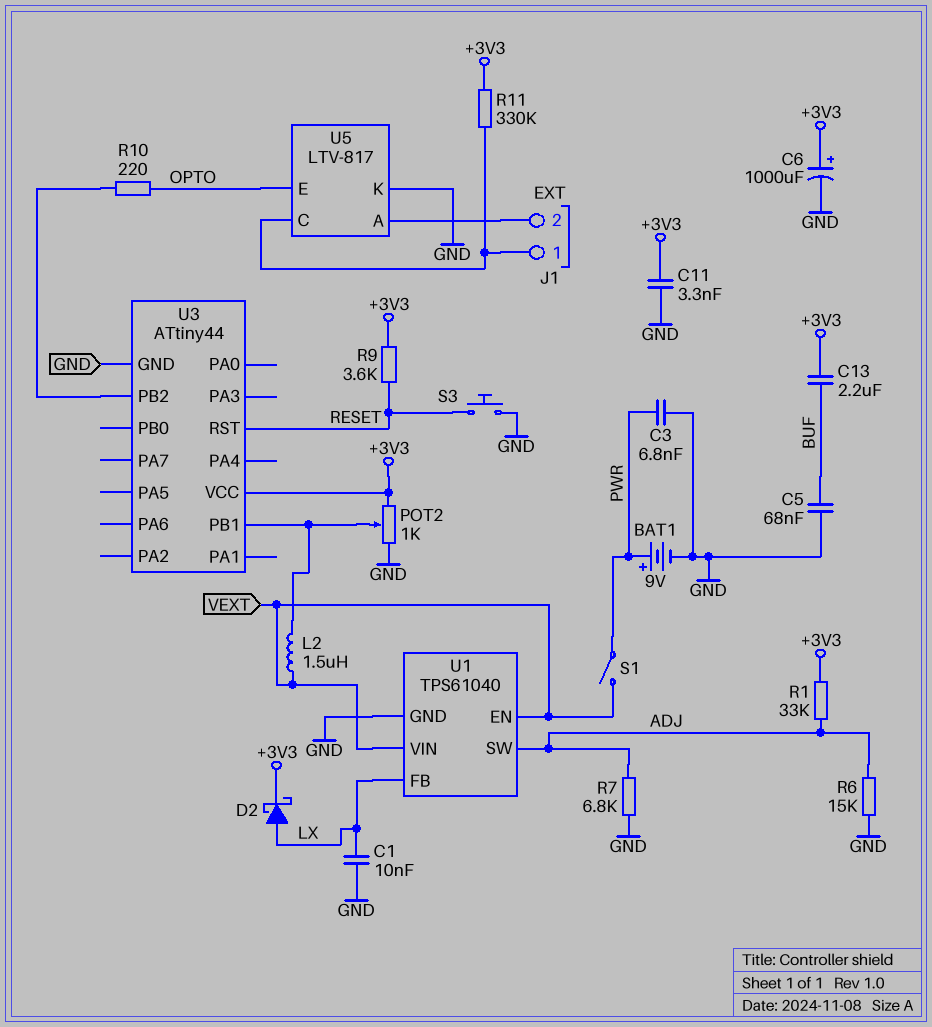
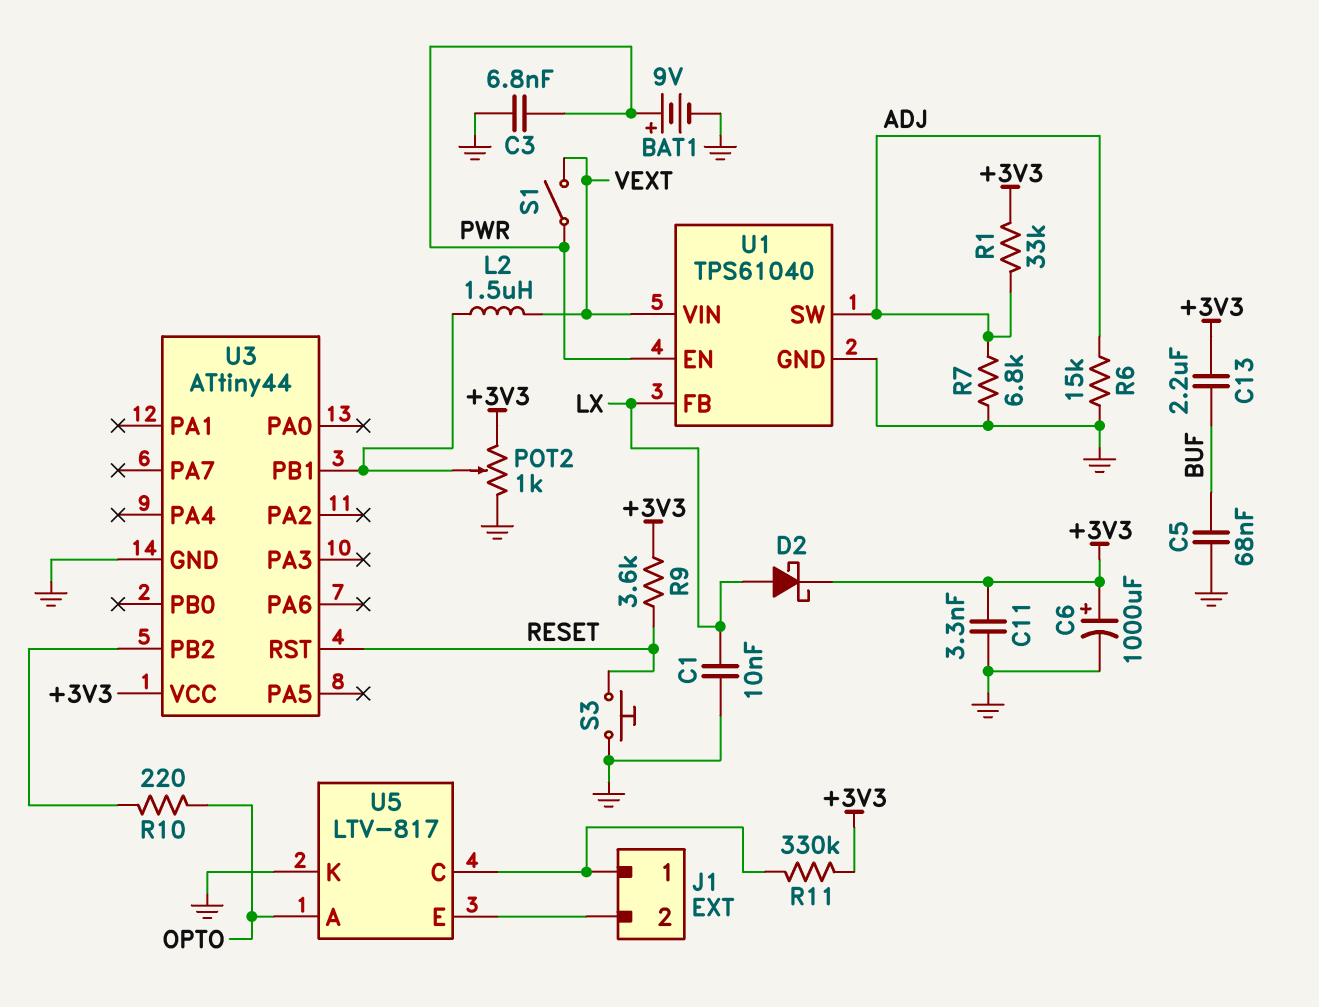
U1 pin EN: VEXT -> PWR
U5 pin A: J1/2 -> OPTO
U5 pin E: OPTO -> J1/2

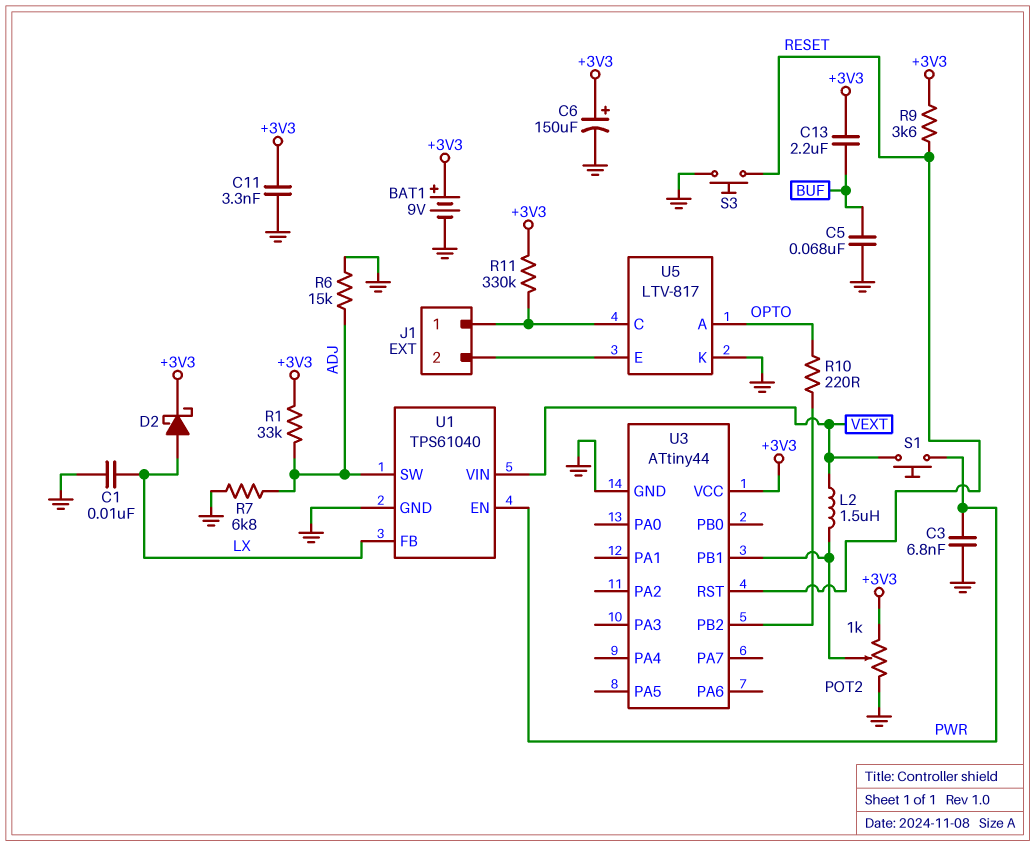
BAT1: 9V (plus PWR, minus GND) -> 9V (plus +3V3, minus GND)
C6: 1000uF (plus +3V3, minus GND) -> 150uF (plus +3V3, minus GND)
S1: switch (PWR, VEXT) -> button (PWR, VEXT)

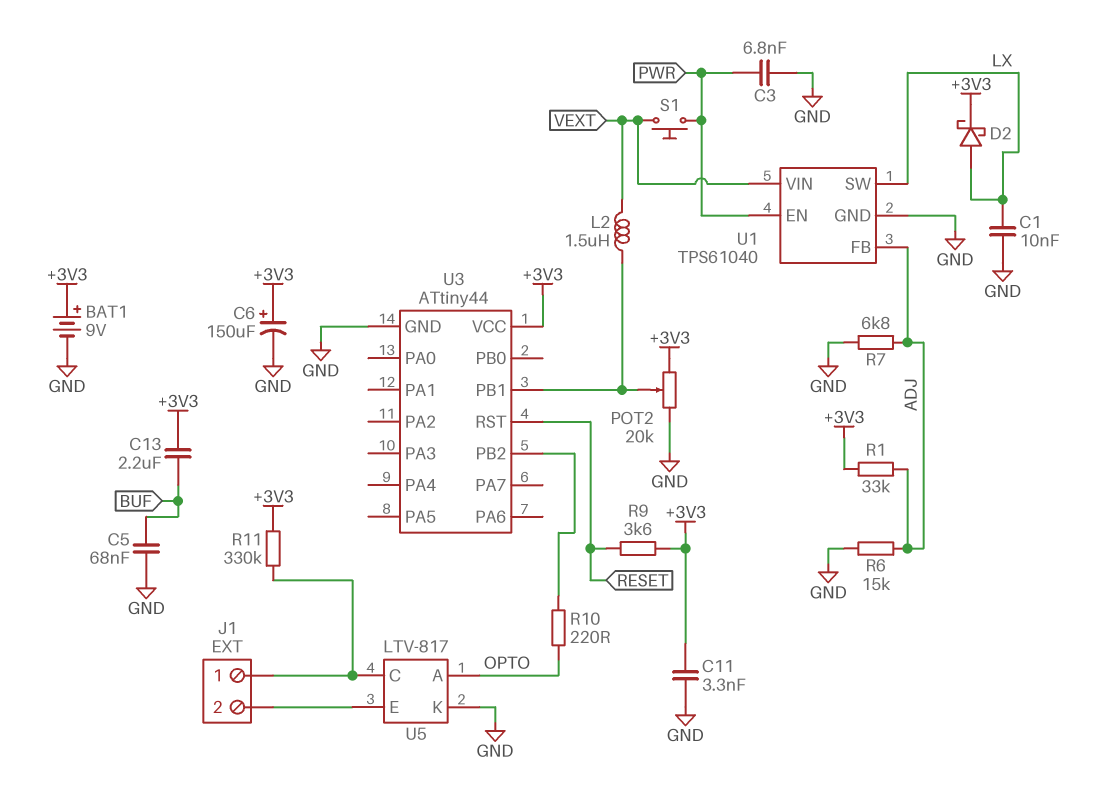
POT2: 1k (+3V3, GND, wiper U3/PB1) -> 20k (+3V3, GND, wiper U3/PB1)
S3: button (GND, RESET) -> none
U1 pin FB: LX -> ADJ
U1 pin SW: ADJ -> LX

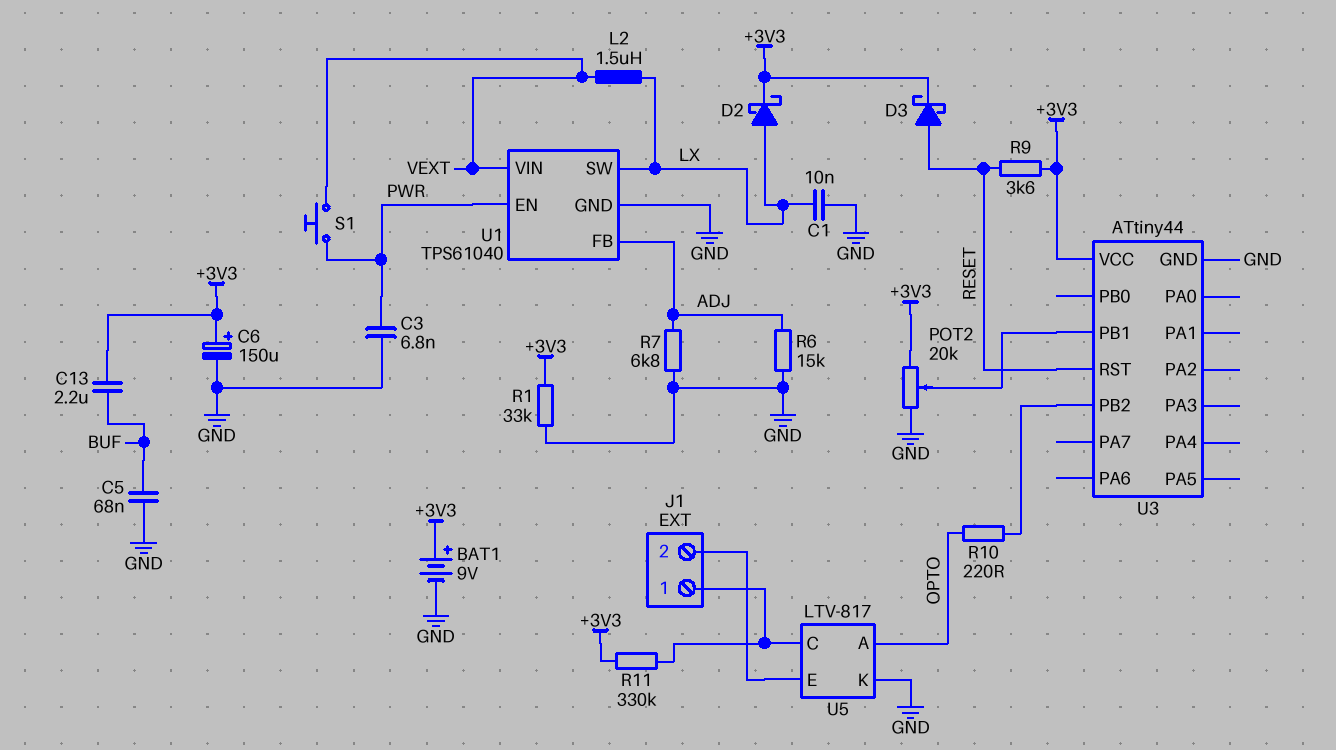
C11: 3.3nF (+3V3, GND) -> none
D3: none -> schottky (A RESET, K +3V3)
L2: 1.5uH (U3/PB1, VEXT) -> 1.5uH (LX, VEXT)
R1: 33k (+3V3, ADJ) -> 33k (+3V3, GND)

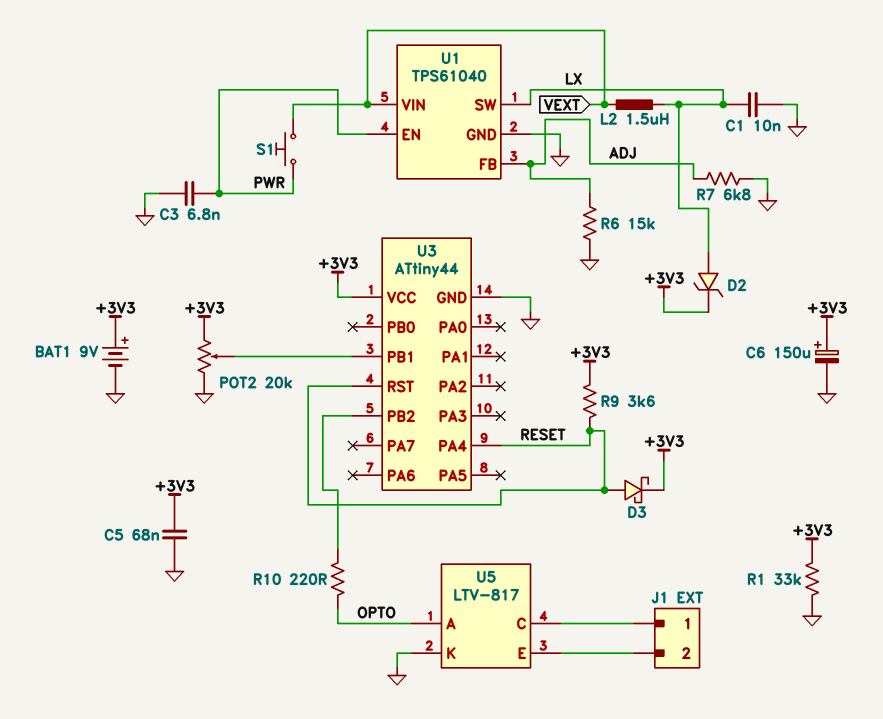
C5: 68nF (BUF, GND) -> 68nF (+3V3, GND)
C13: 2.2uF (+3V3, BUF) -> none
D2: schottky (A LX, K +3V3) -> zener (A LX, K +3V3)
R11: 330k (+3V3, J1/1) -> none
U3 pin PA4: none -> RESET

